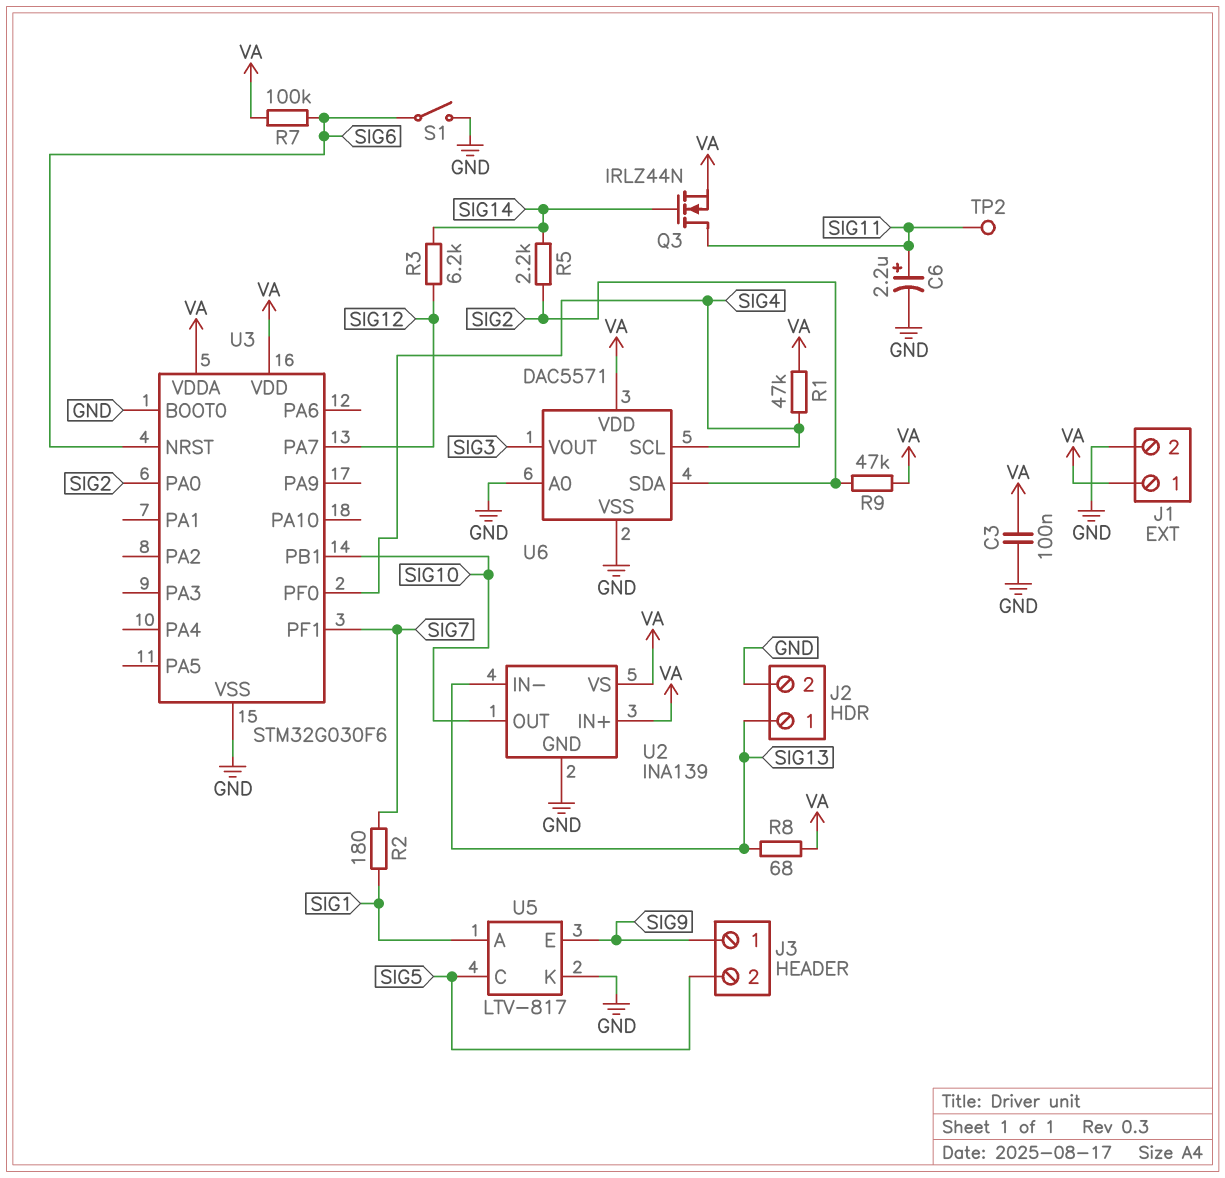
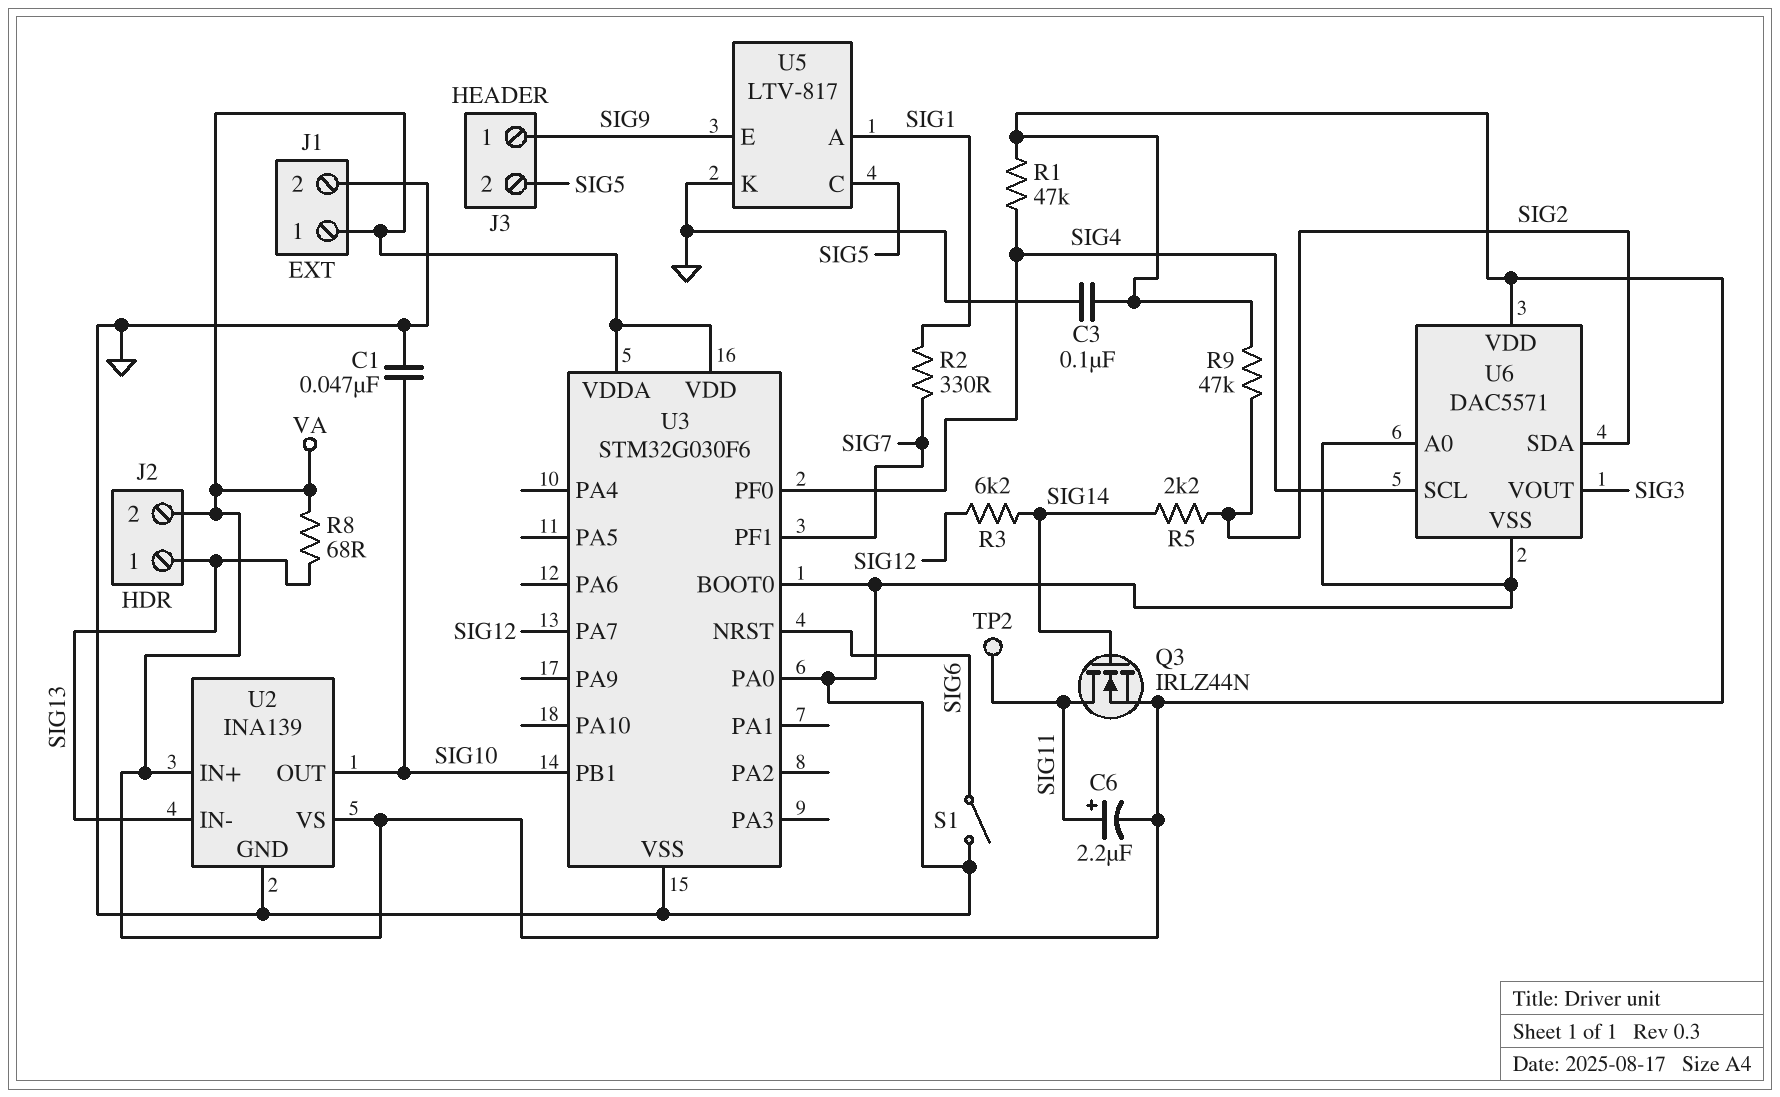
C1: none -> 47nF (GND, SIG10)
C6: 2.2uF (plus SIG11, minus GND) -> 2.2uF (plus SIG11, minus VA)
J2 pin 2: GND -> VA
R2: 180 (SIG1, SIG7) -> 330 (SIG1, SIG7)
R7: 100k (SIG6, VA) -> none
U3 pin PA0: SIG2 -> GND

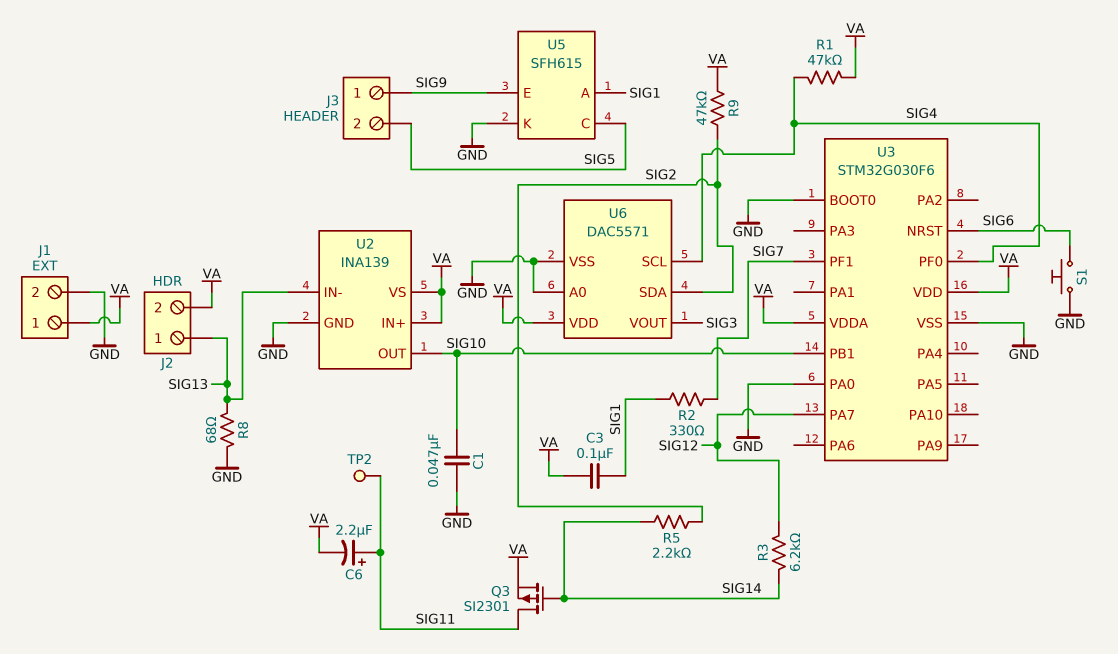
C3: 100nF (GND, VA) -> 100nF (SIG1, VA)
Q3: NMOS IRLZ44N (G SIG14, D SIG11, S VA) -> PMOS SI2301 (G SIG14, D SIG11, S VA)
R8: 68 (SIG13, VA) -> 68 (GND, SIG13)
S1: switch (GND, SIG6) -> button (GND, SIG6)
U5: LTV-817 -> SFH615

